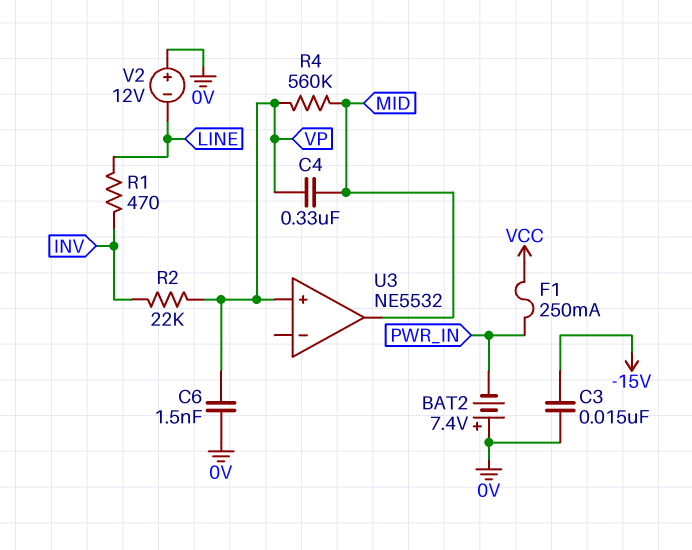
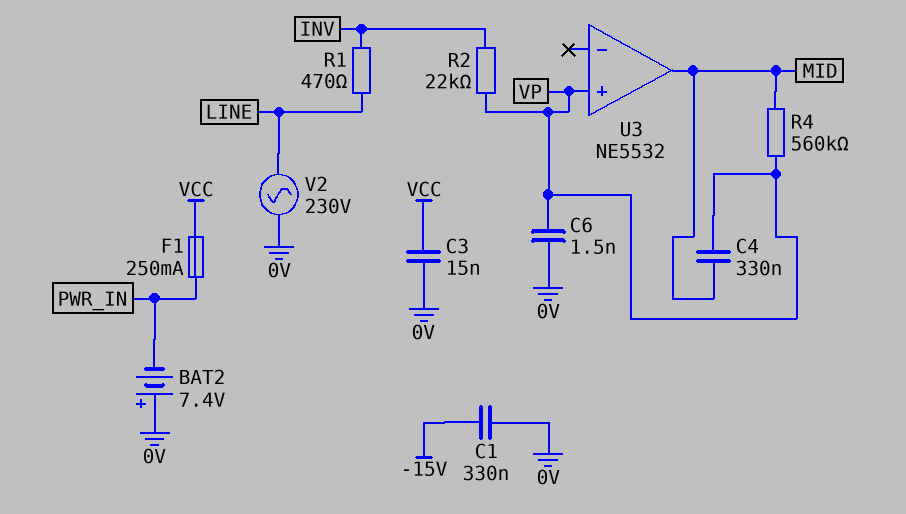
C1: none -> 330nF (-15V, 0V)
C3: 15nF (-15V, 0V) -> 15nF (0V, VCC)
V2: 12V (plus 0V, minus LINE) -> AC 230V (0V, LINE)

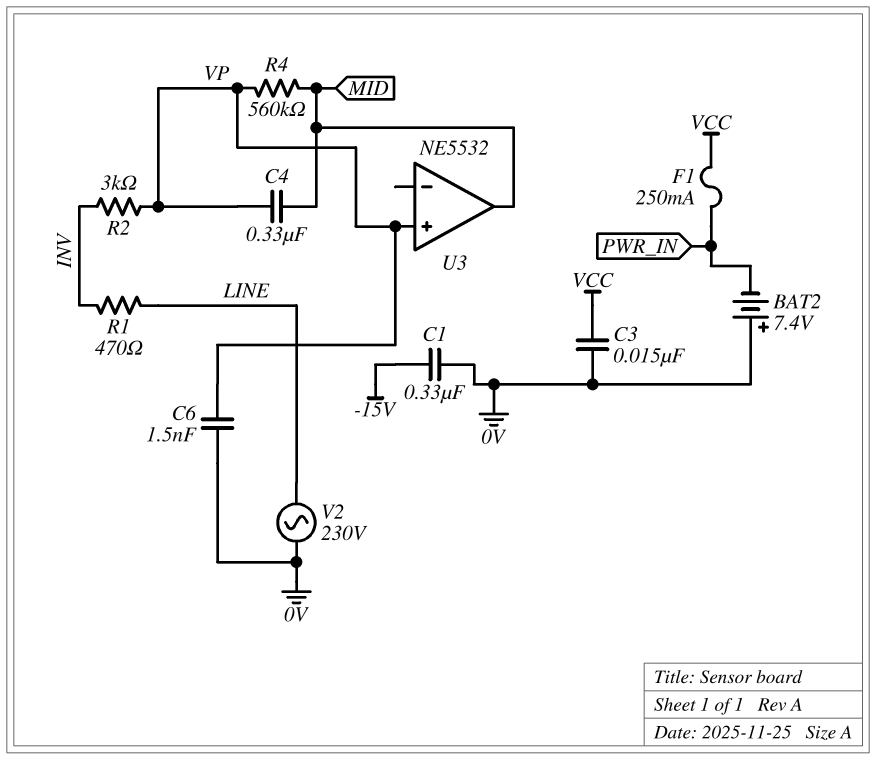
R2: 22k (INV, VP) -> 3k (INV, VP)

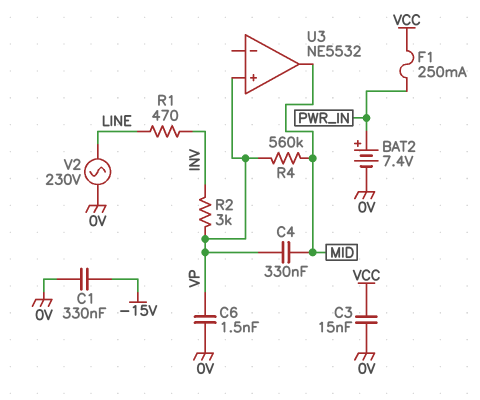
BAT2: 7.4V (plus 0V, minus PWR_IN) -> 7.4V (plus PWR_IN, minus 0V)

